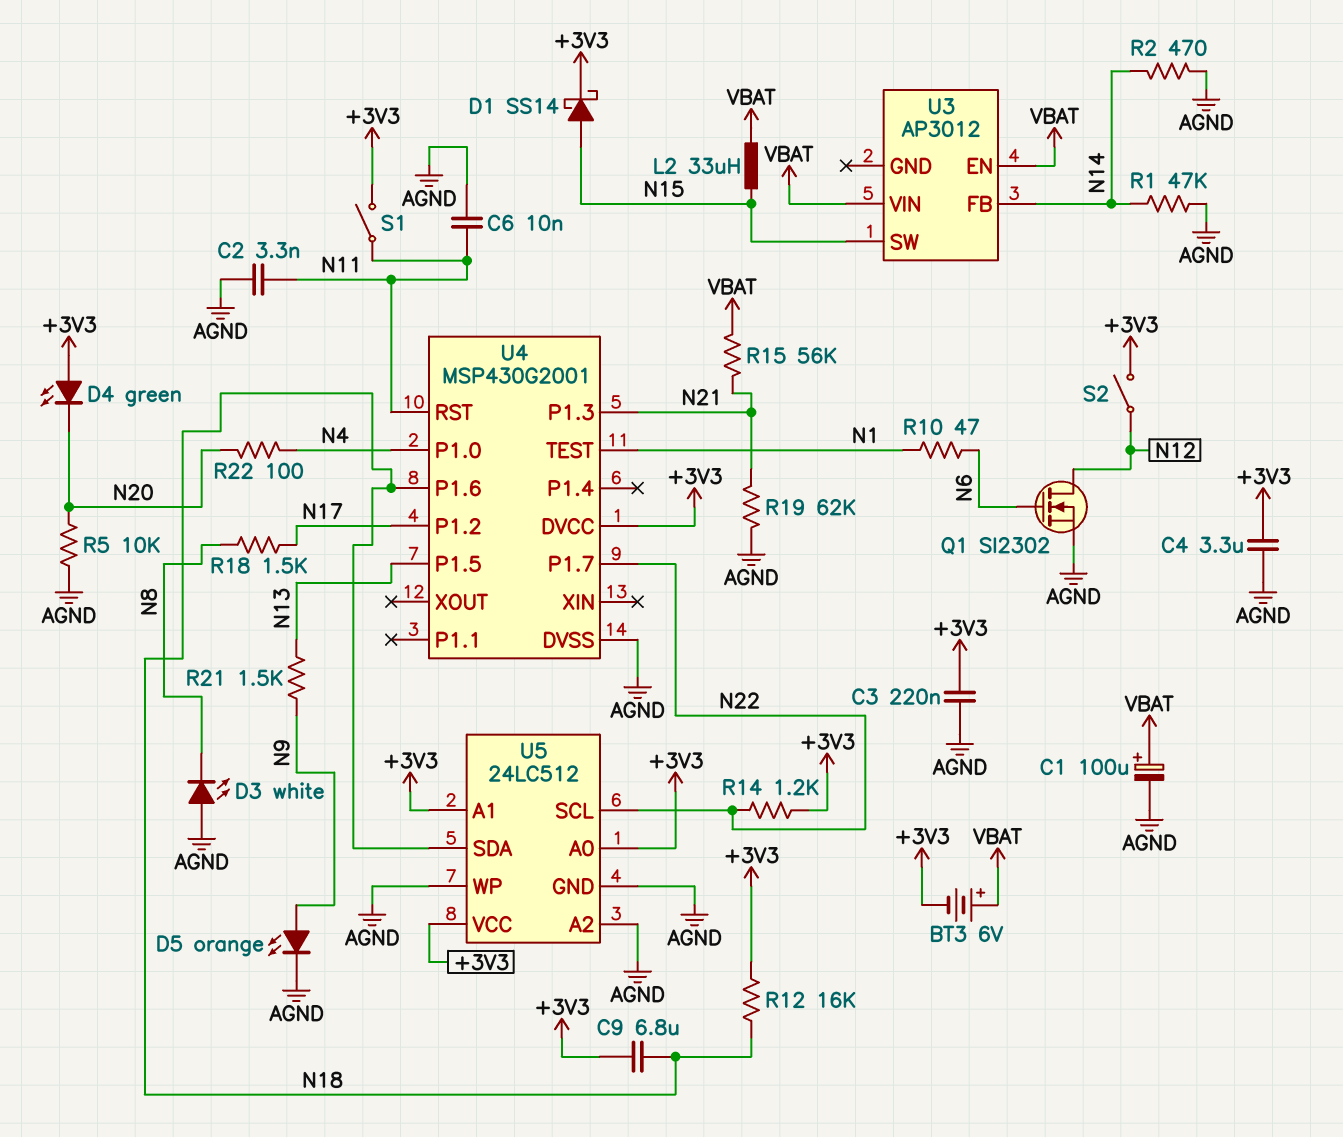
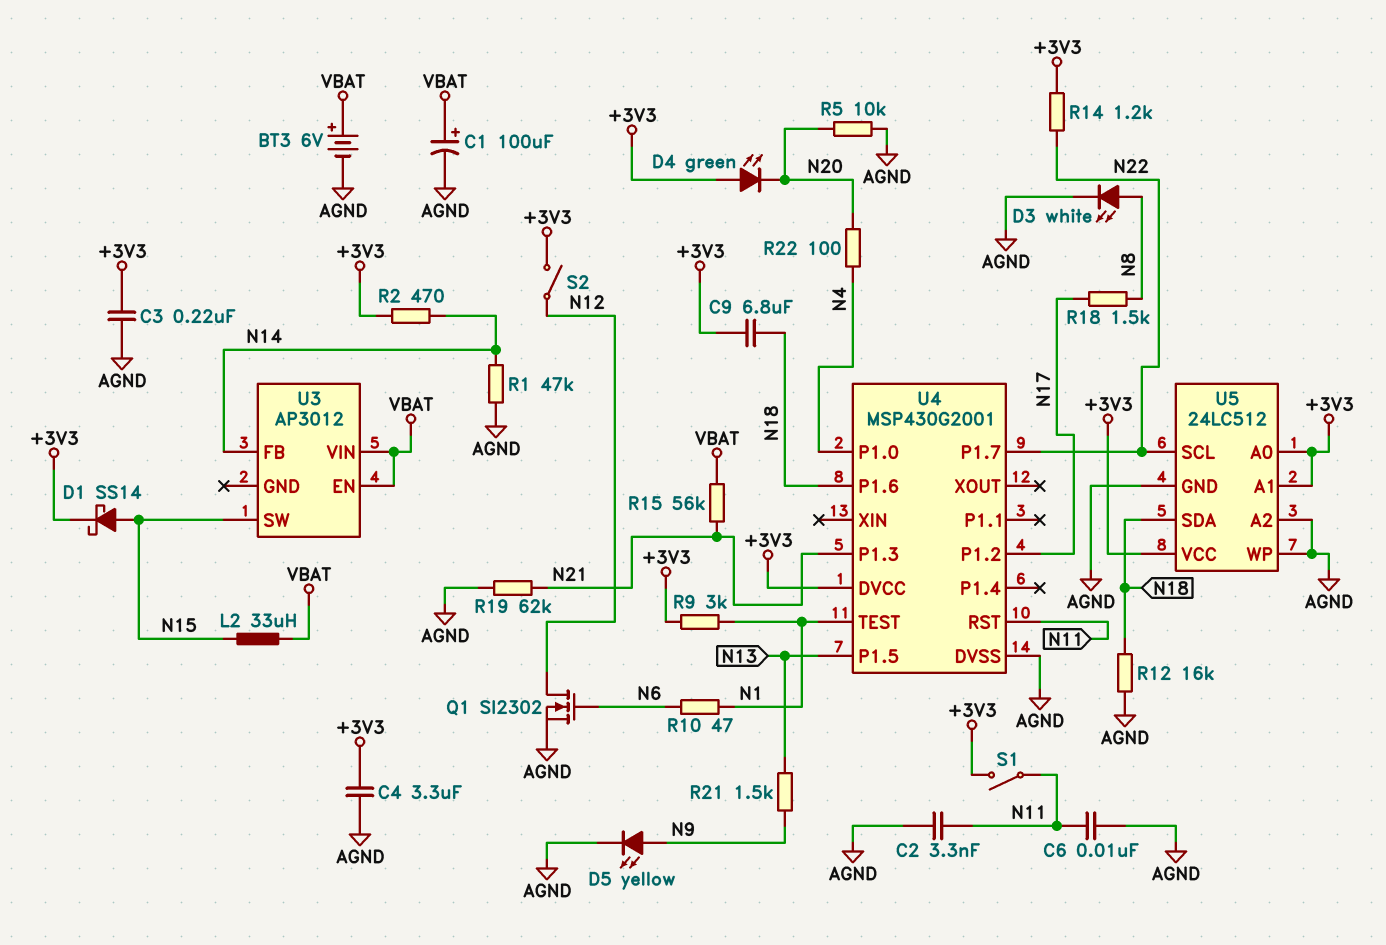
BT3: 6V (plus VBAT, minus +3V3) -> 6V (plus VBAT, minus AGND)
D3: LED white (A AGND, K N8) -> LED white (A N8, K AGND)
D5: LED orange (A N9, K AGND) -> LED yellow (A N9, K AGND)
R2: 470 (AGND, N14) -> 470 (+3V3, N14)
R9: none -> 3k (+3V3, N1)
R12: 16k (+3V3, N18) -> 16k (AGND, N18)

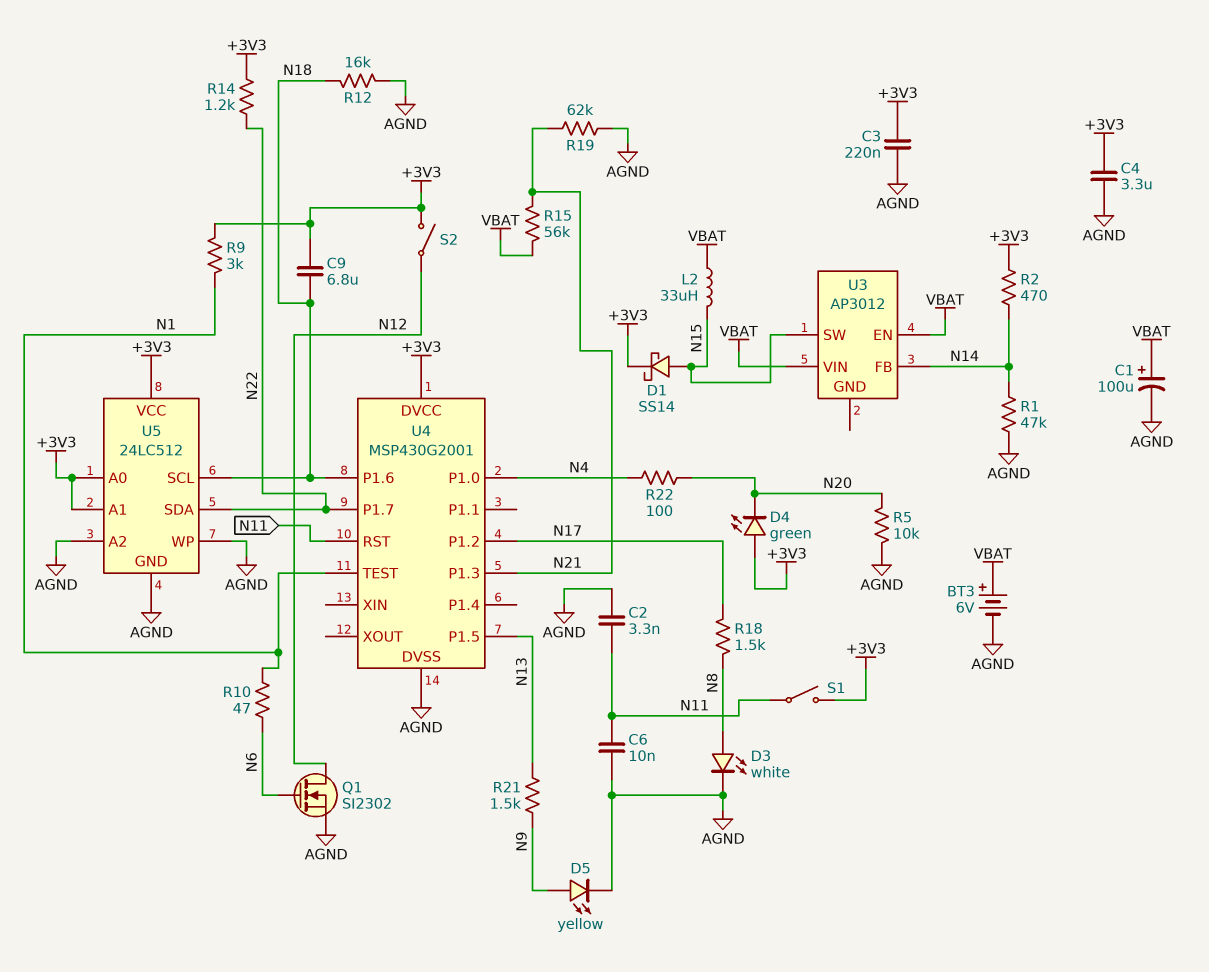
U5 pin SCL: N22 -> N18
U5 pin SDA: N18 -> N22

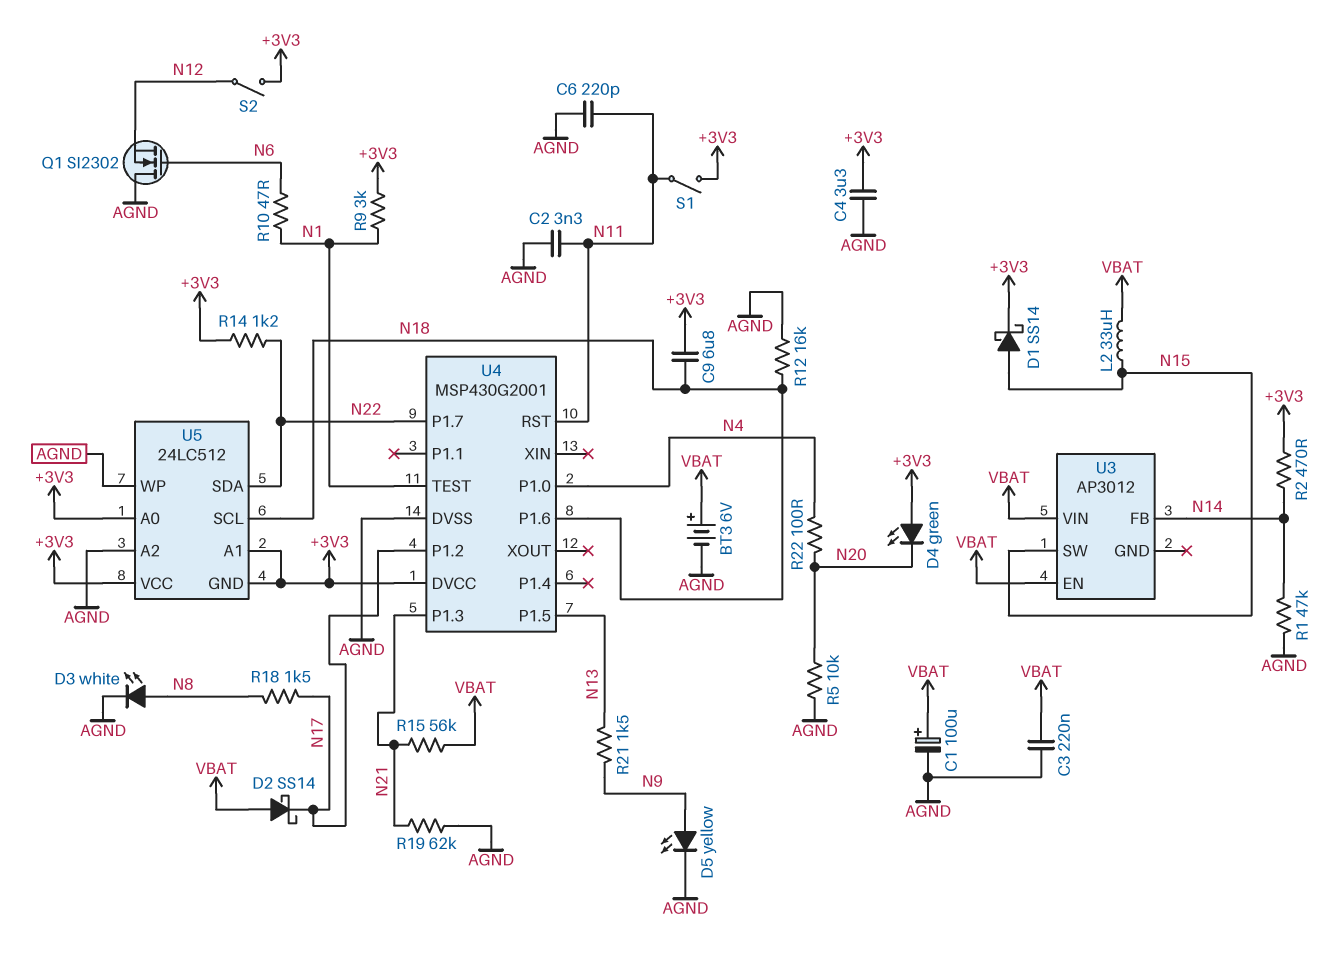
C3: 220nF (+3V3, AGND) -> 220nF (AGND, VBAT)
C6: 10nF (AGND, N11) -> 220pF (AGND, N11)
D2: none -> schottky SS14 (A VBAT, K N17)
Q1: NMOS SI2302 (G N6, D N12, S AGND) -> NMOS SI2302 (G N6, D AGND, S N12)
U5 pin GND: AGND -> +3V3

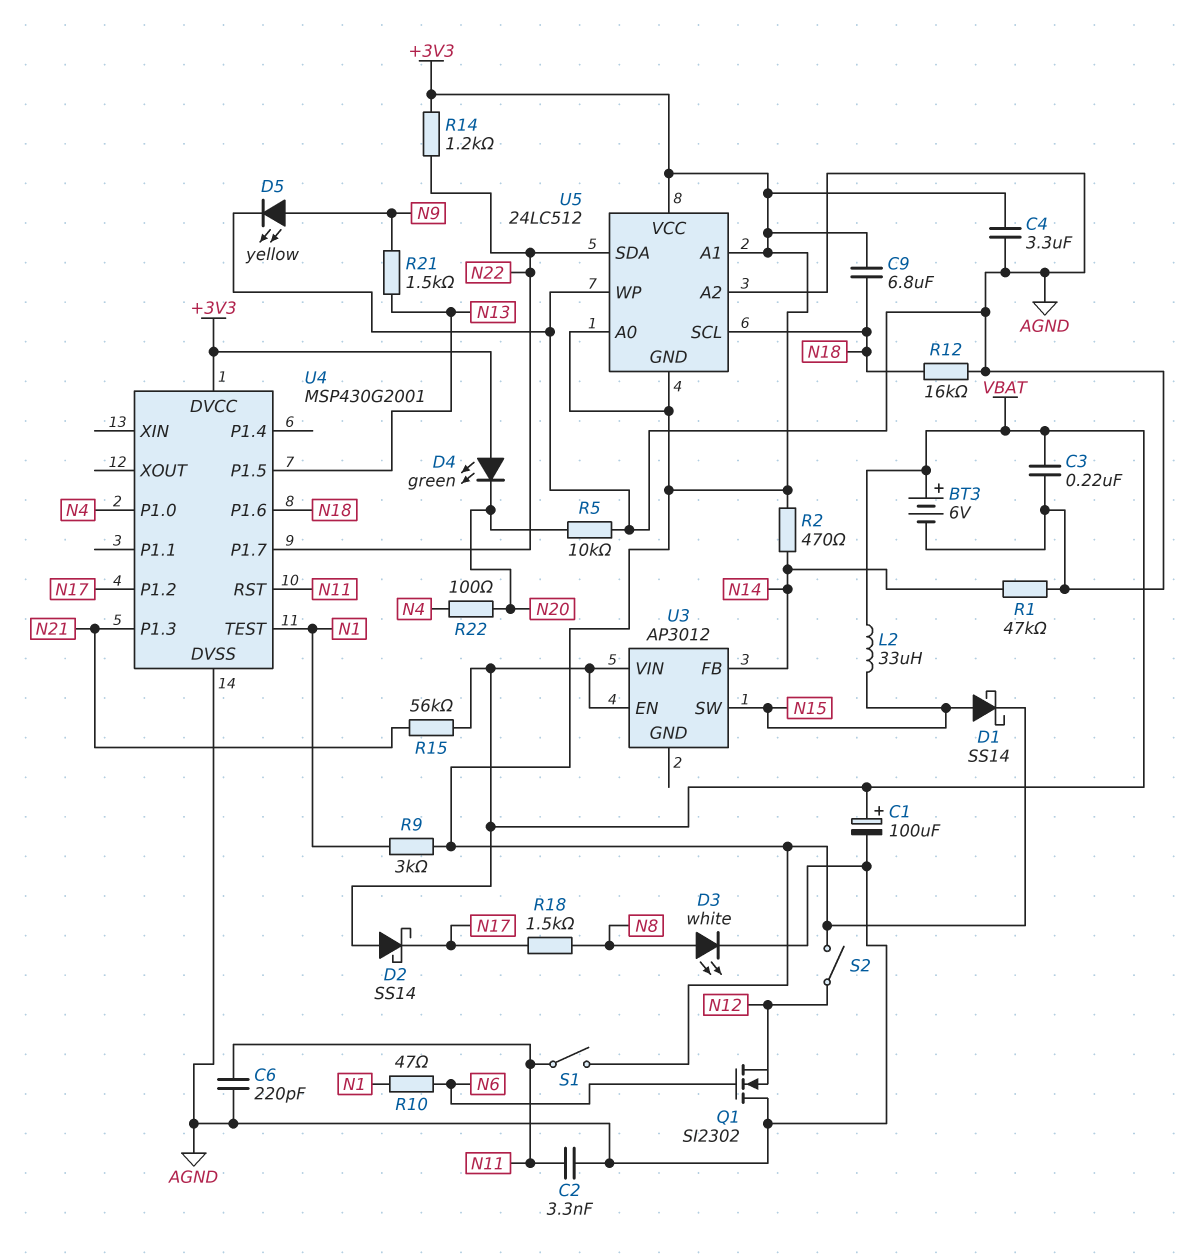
R19: 62k (AGND, N21) -> none

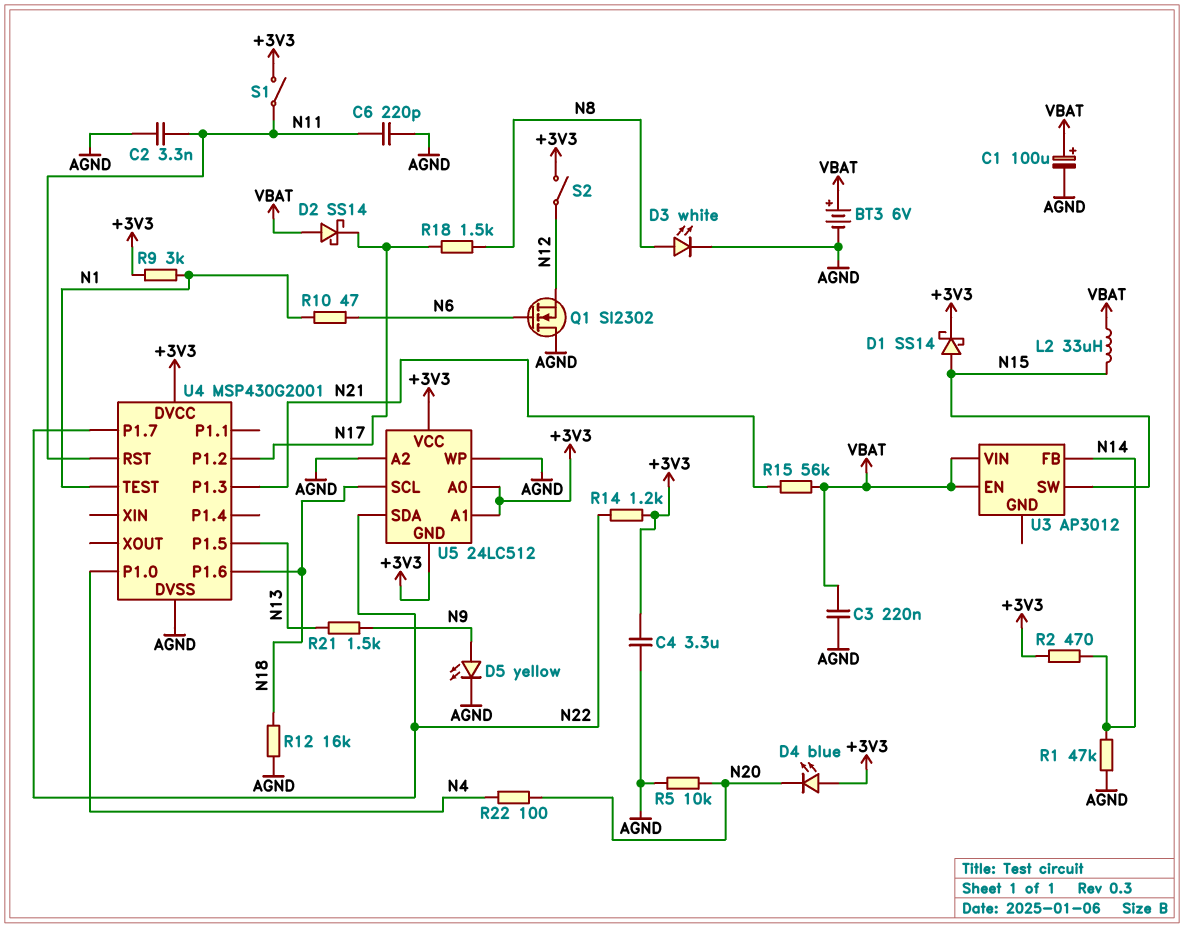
C9: 6.8uF (+3V3, N18) -> none
D4: LED green (A +3V3, K N20) -> LED blue (A +3V3, K N20)

